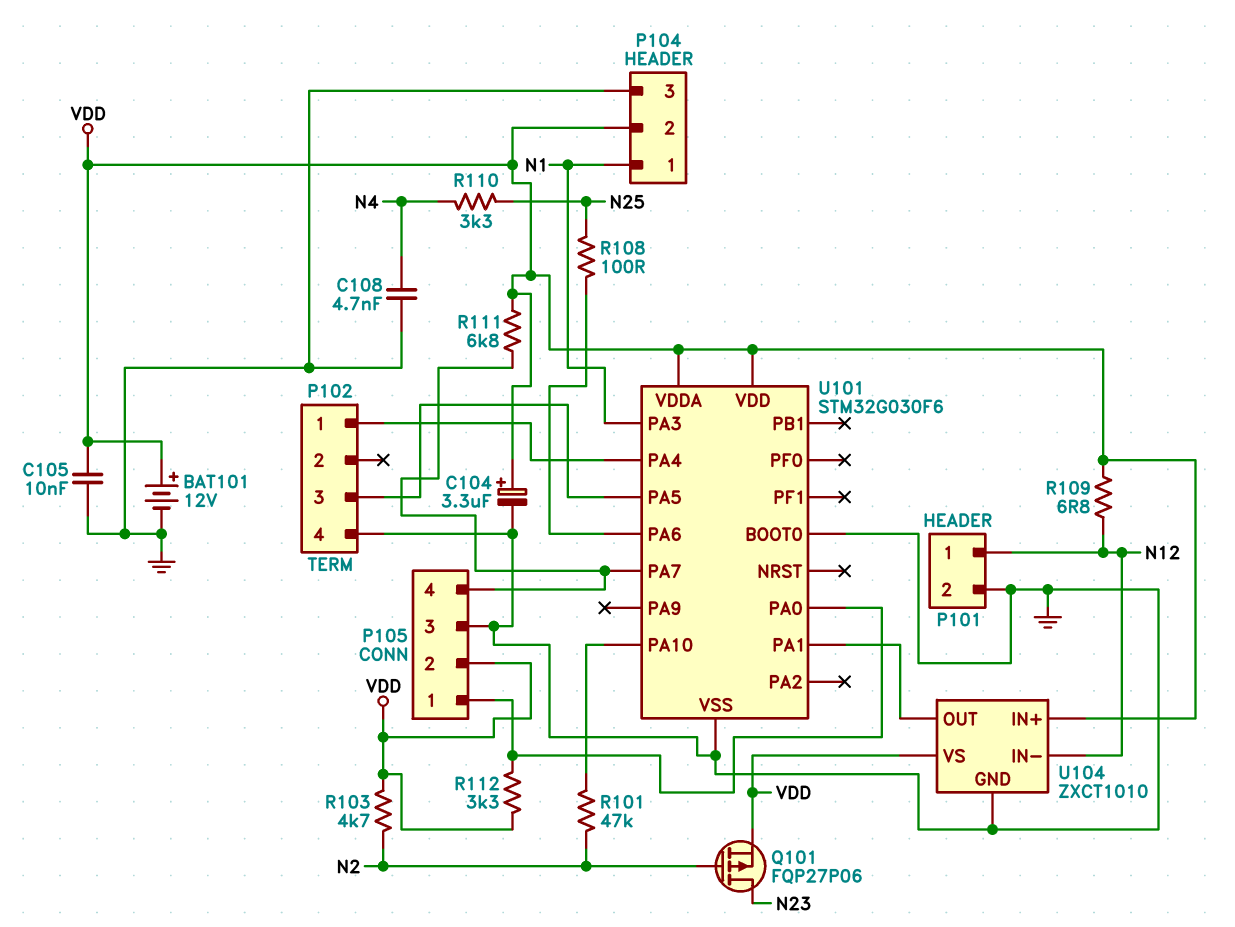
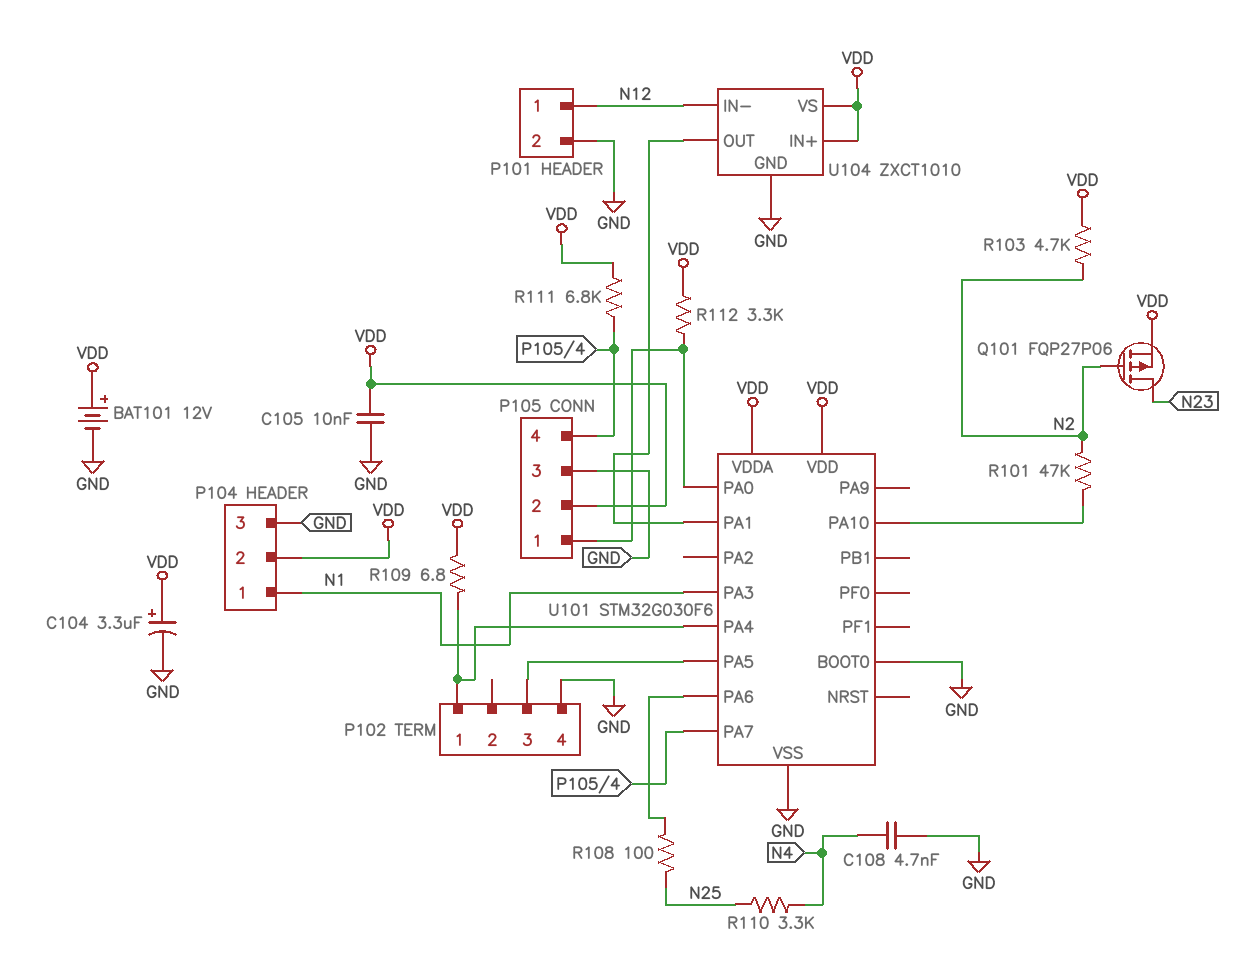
R109: 6.8 (N12, VDD) -> 6.8 (P102/1, VDD)

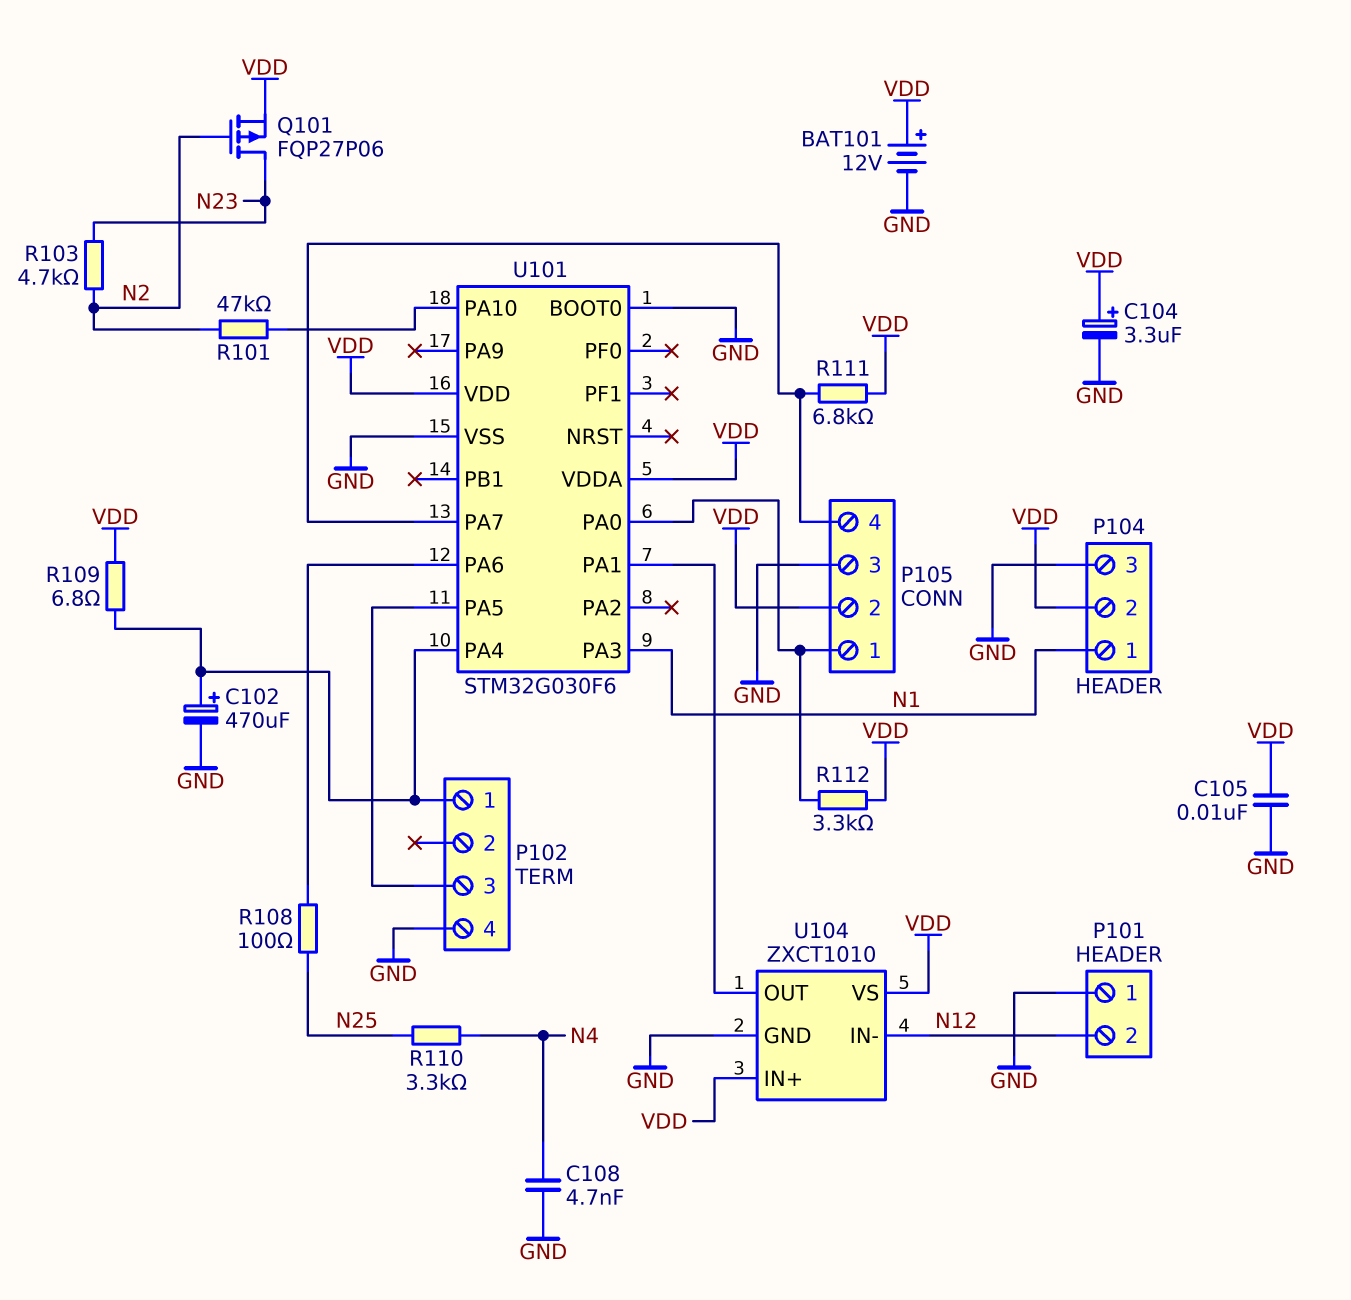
C102: none -> 470uF (plus P102/1, minus GND)
P101 pin 1: N12 -> GND
P101 pin 2: GND -> N12
R103: 4.7k (N2, VDD) -> 4.7k (N2, N23)

